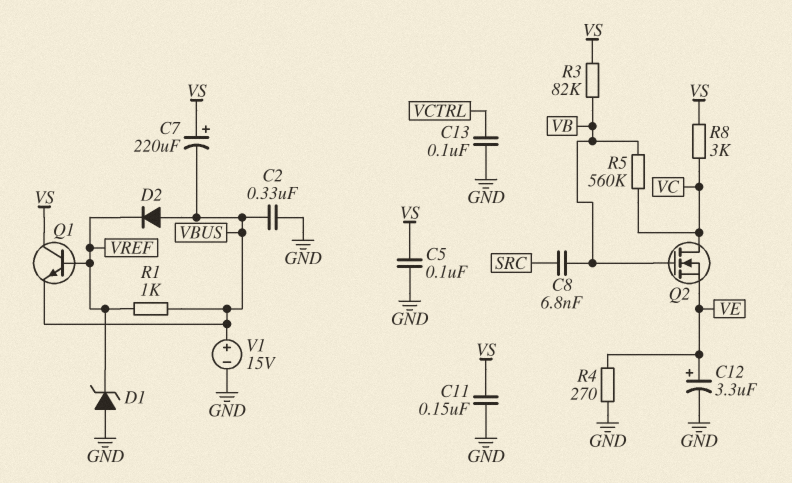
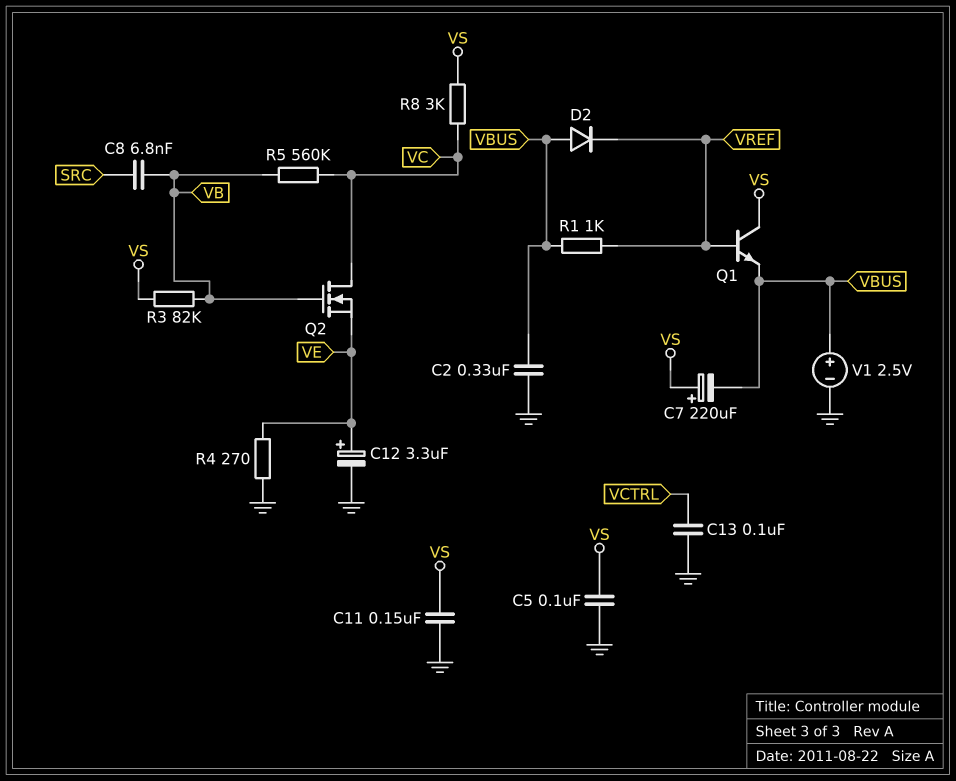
D1: zener (A GND, K VREF) -> none
V1: 15V (plus VBUS, minus GND) -> 2.5V (plus VBUS, minus GND)

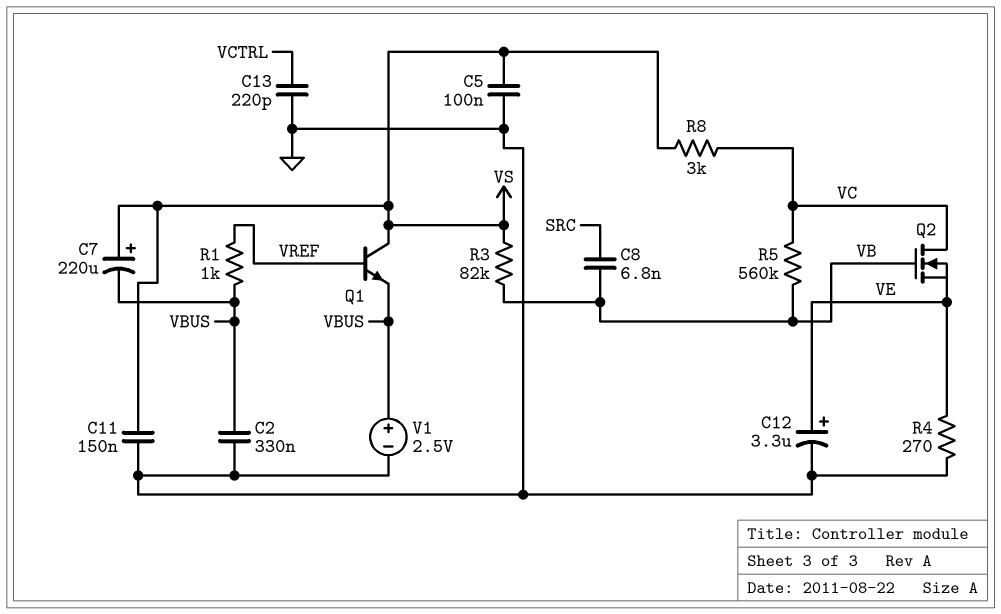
C13: 100nF (GND, VCTRL) -> 220pF (GND, VCTRL)
D2: diode (A VBUS, K VREF) -> none

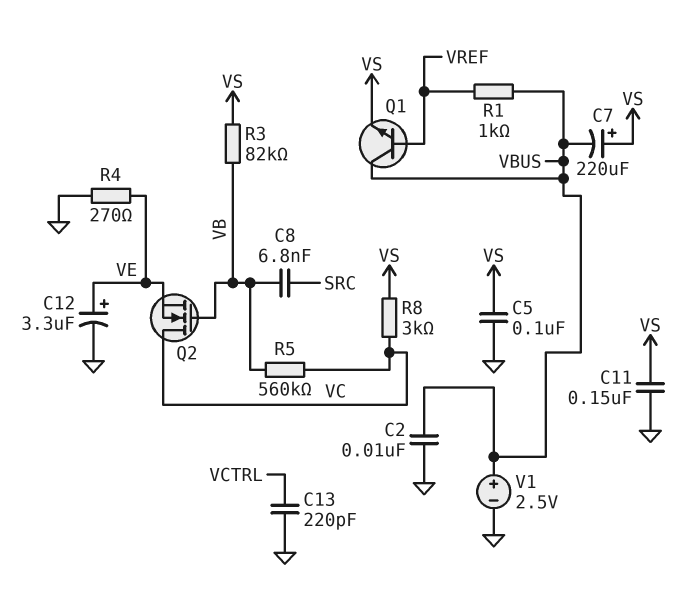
C2: 330nF (GND, VBUS) -> 10nF (GND, VBUS)
Q1: NPN (B VREF, C VS, E VBUS) -> NPN (B VREF, C VBUS, E VS)

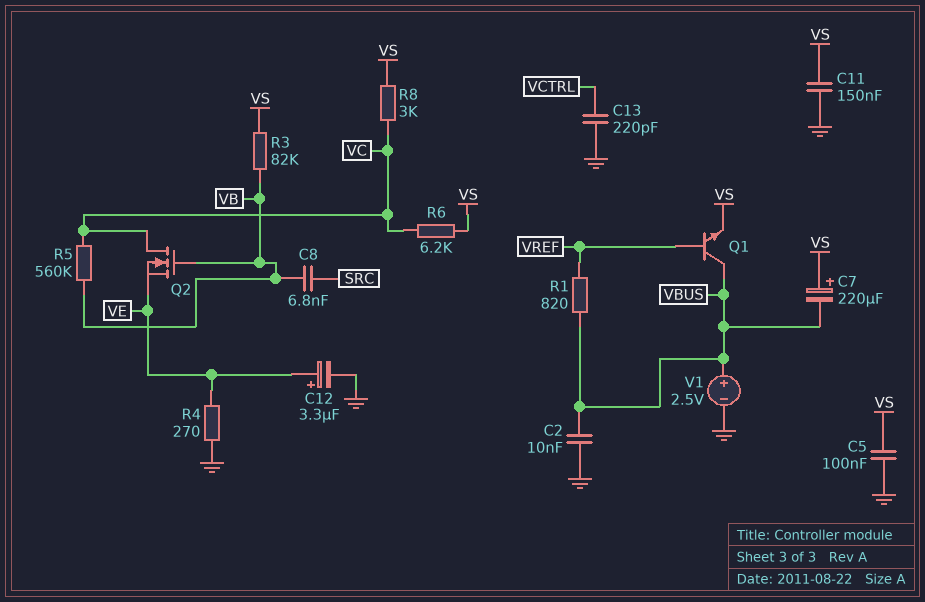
R1: 1k (VBUS, VREF) -> 820 (VBUS, VREF)
R6: none -> 6.2k (VC, VS)

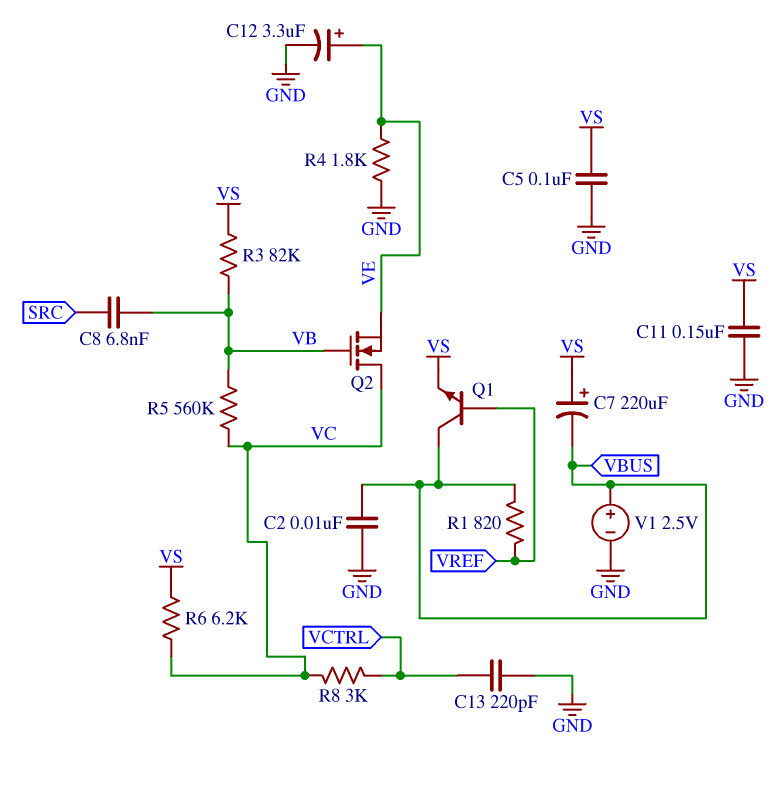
R4: 270 (GND, VE) -> 1.8k (GND, VE)
R8: 3k (VC, VS) -> 3k (VC, VCTRL)

